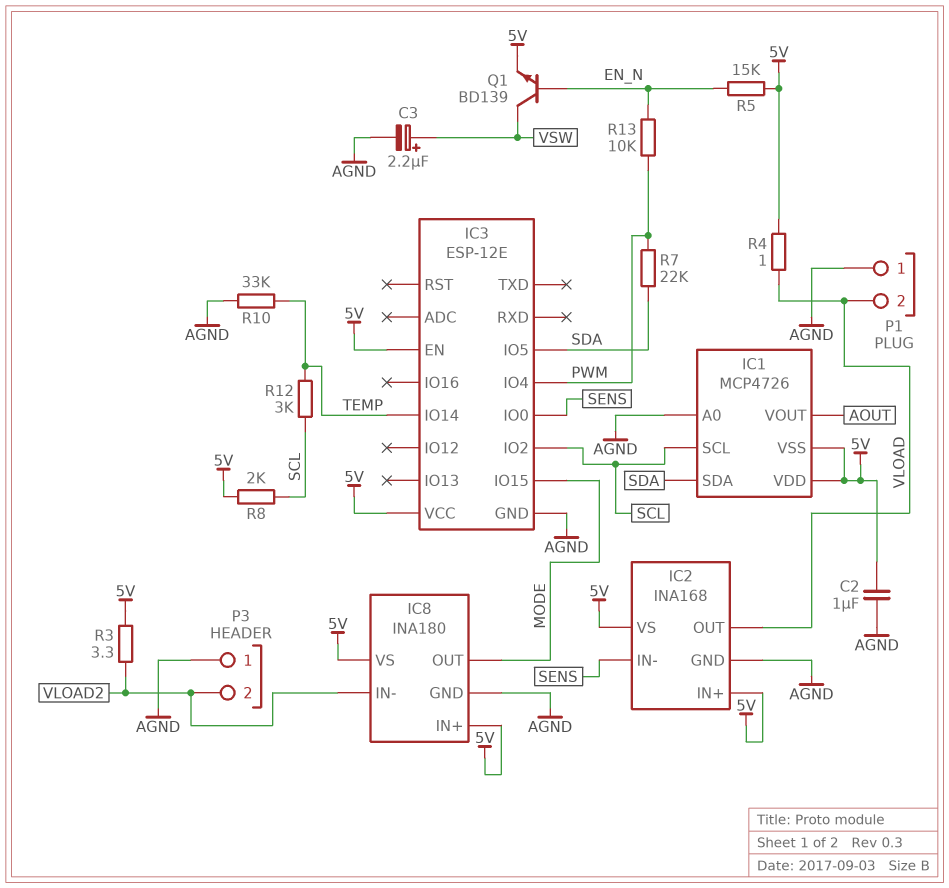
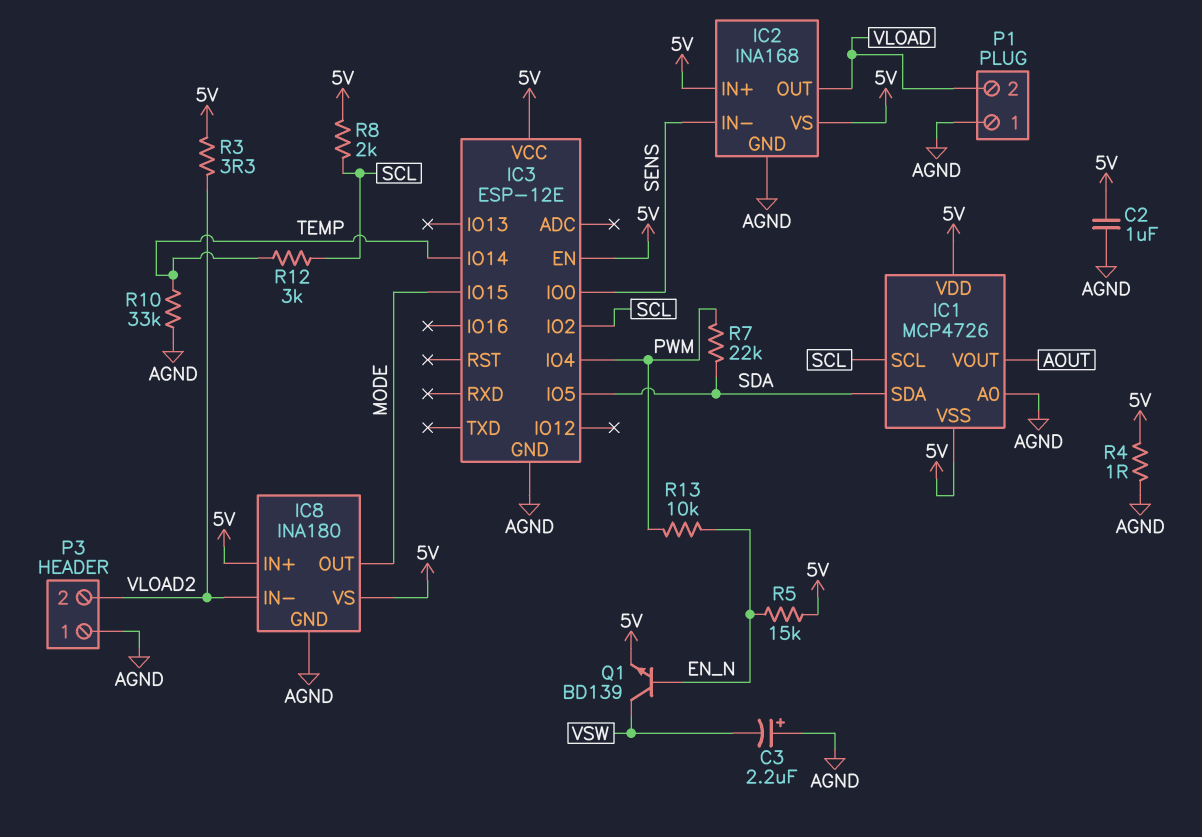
C3: 2.2uF (plus VSW, minus AGND) -> 2.2uF (plus AGND, minus VSW)
R4: 1 (5V, VLOAD) -> 1 (5V, AGND)

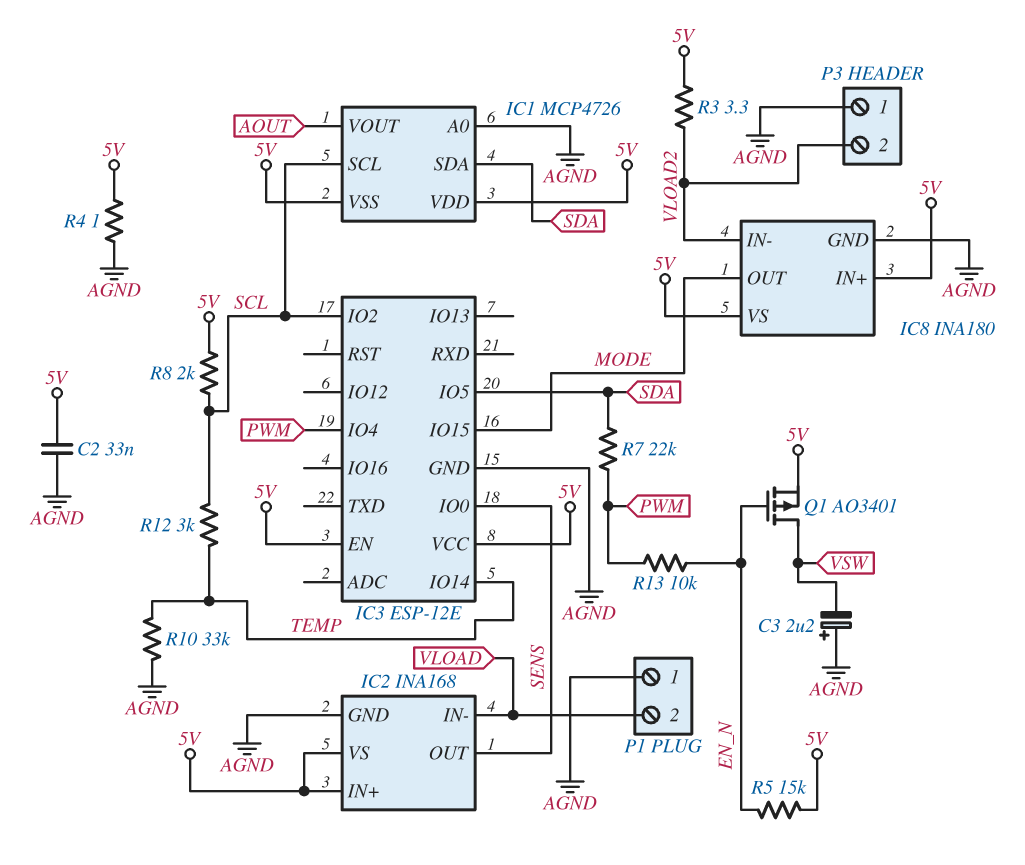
C2: 1uF (5V, AGND) -> 33nF (5V, AGND)
IC2 pin IN-: SENS -> VLOAD
IC2 pin OUT: VLOAD -> SENS
Q1: NPN BD139 (B EN_N, C VSW, E 5V) -> PMOS AO3401 (G EN_N, D VSW, S 5V)

